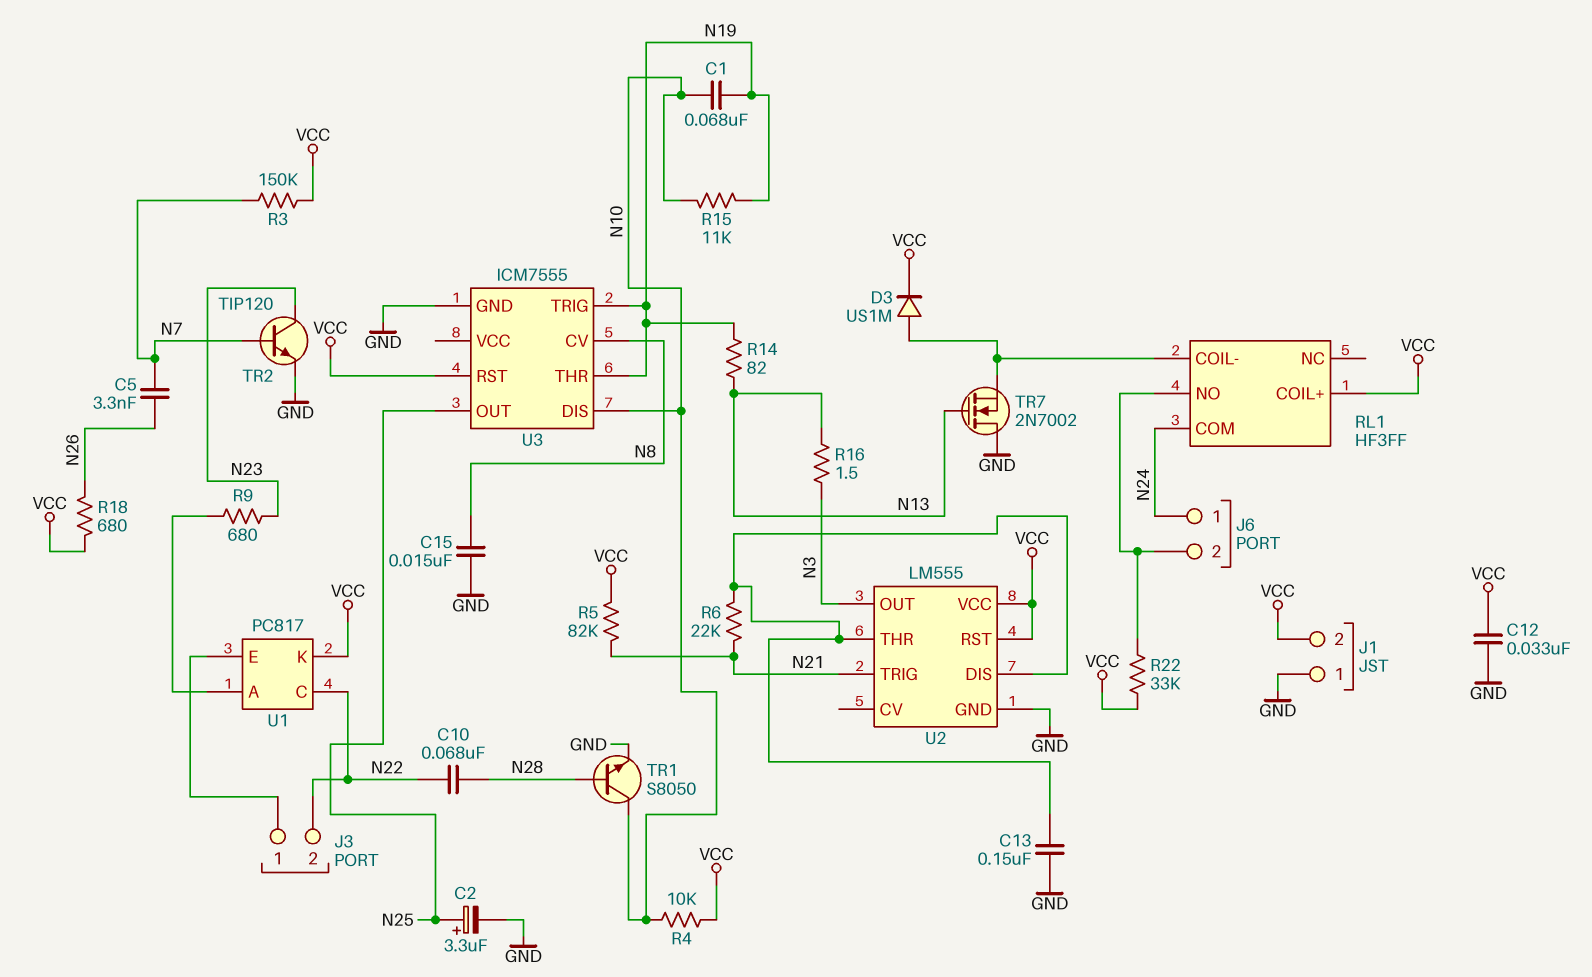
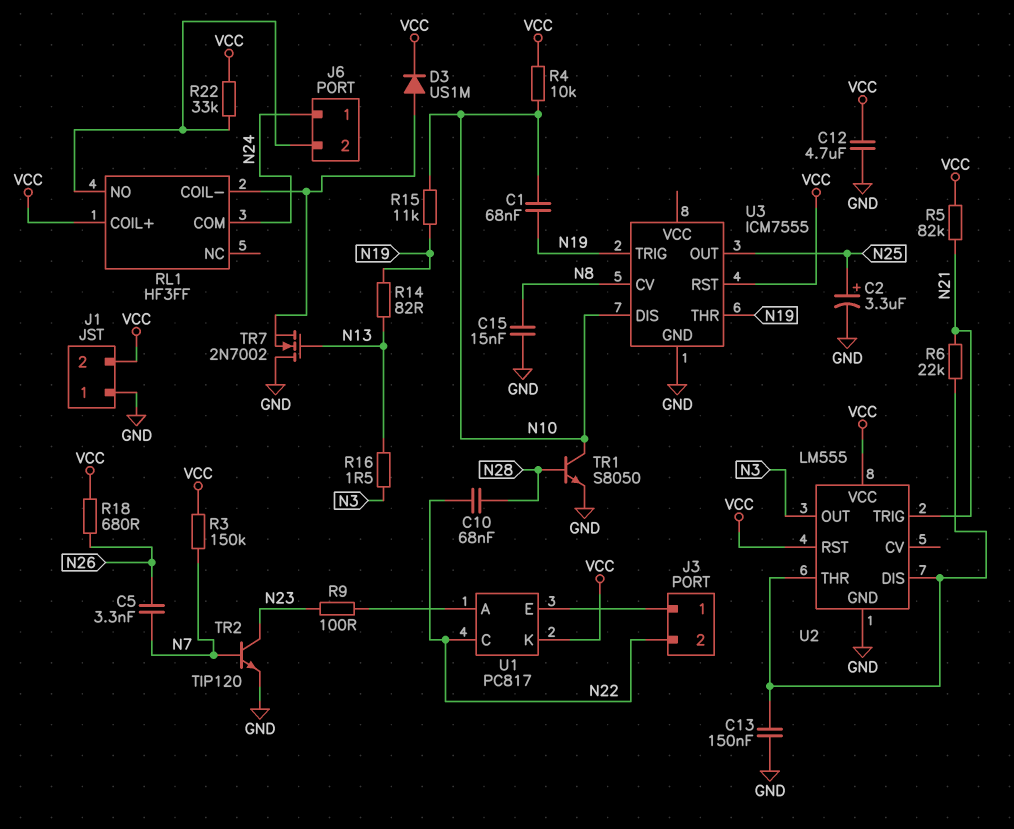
C12: 33nF (GND, VCC) -> 4.7uF (GND, VCC)
R9: 680 (N23, U1/A) -> 100 (N23, U1/A)

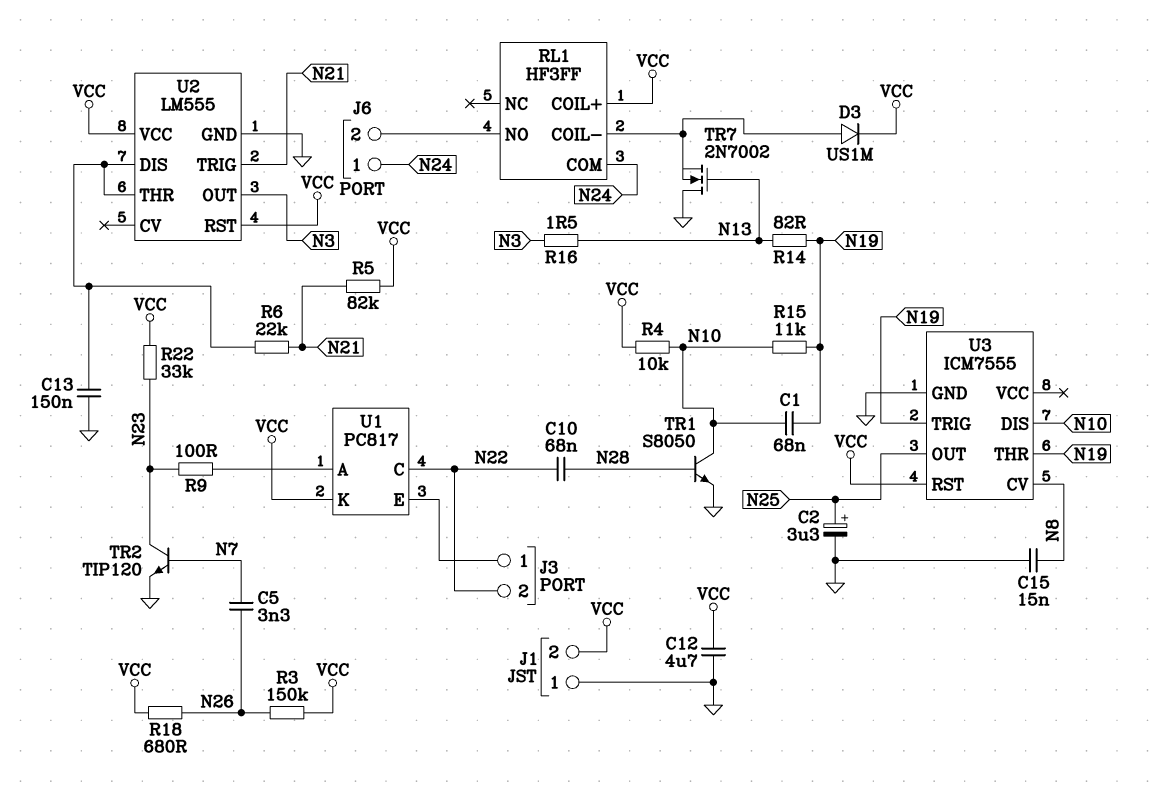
R3: 150k (N7, VCC) -> 150k (N26, VCC)
R22: 33k (J6/2, VCC) -> 33k (N23, VCC)

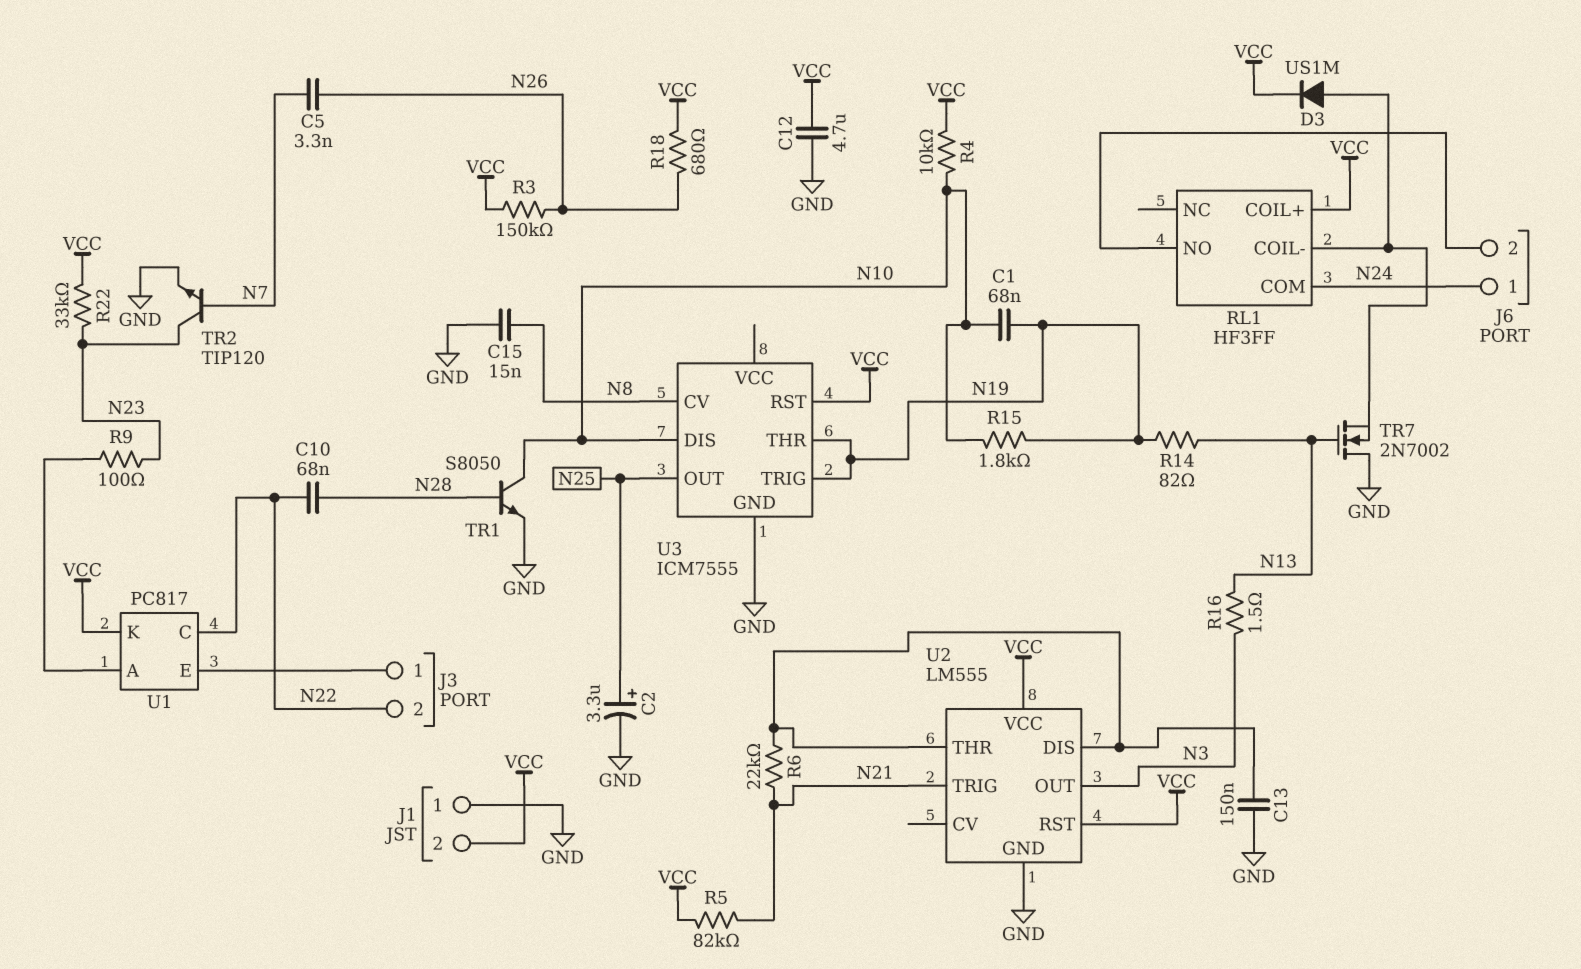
R15: 11k (N10, N19) -> 1.8k (N10, N19)

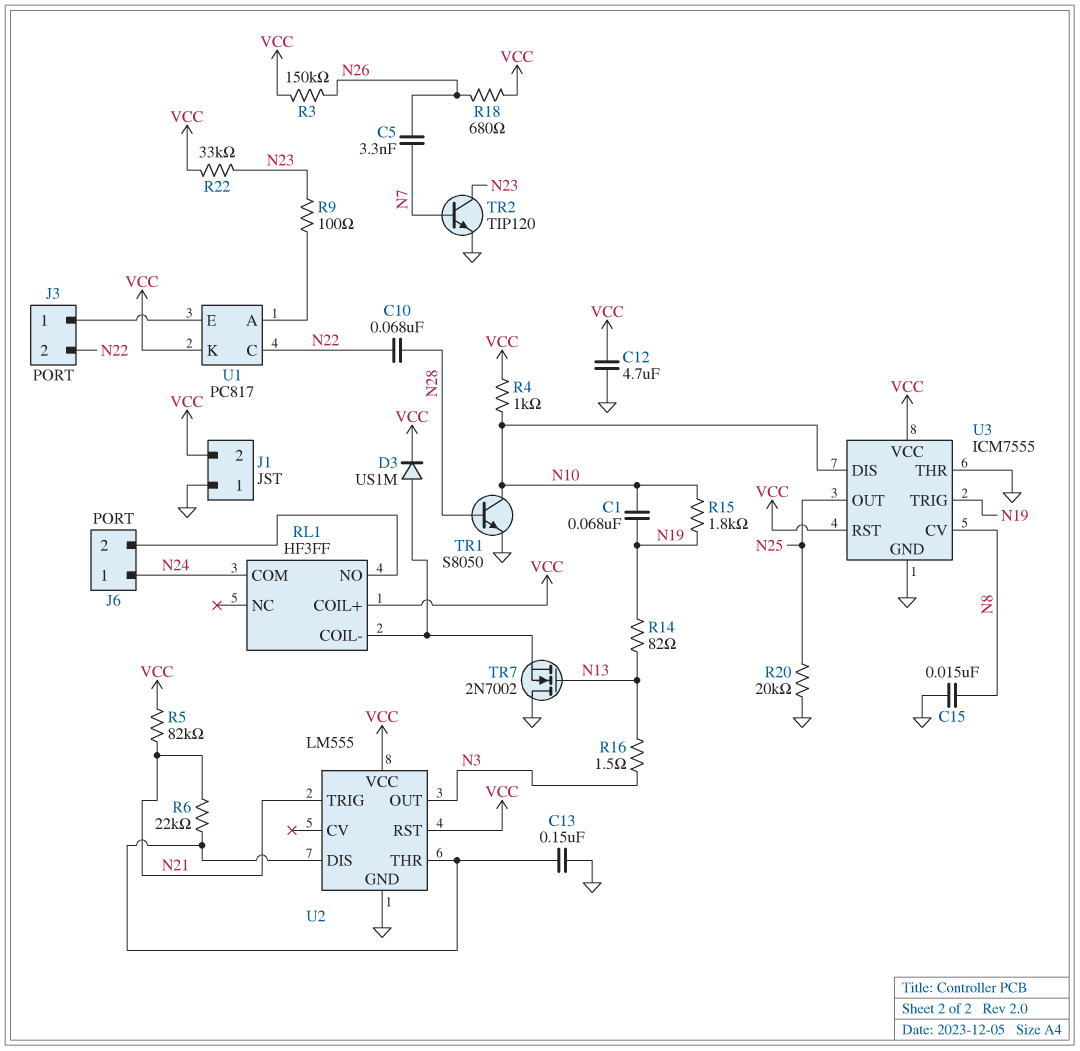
C2: 3.3uF (plus N25, minus GND) -> none
R4: 10k (N10, VCC) -> 1k (N10, VCC)
R20: none -> 20k (GND, N25)
U3 pin THR: N19 -> GND
U3 pin VCC: none -> VCC

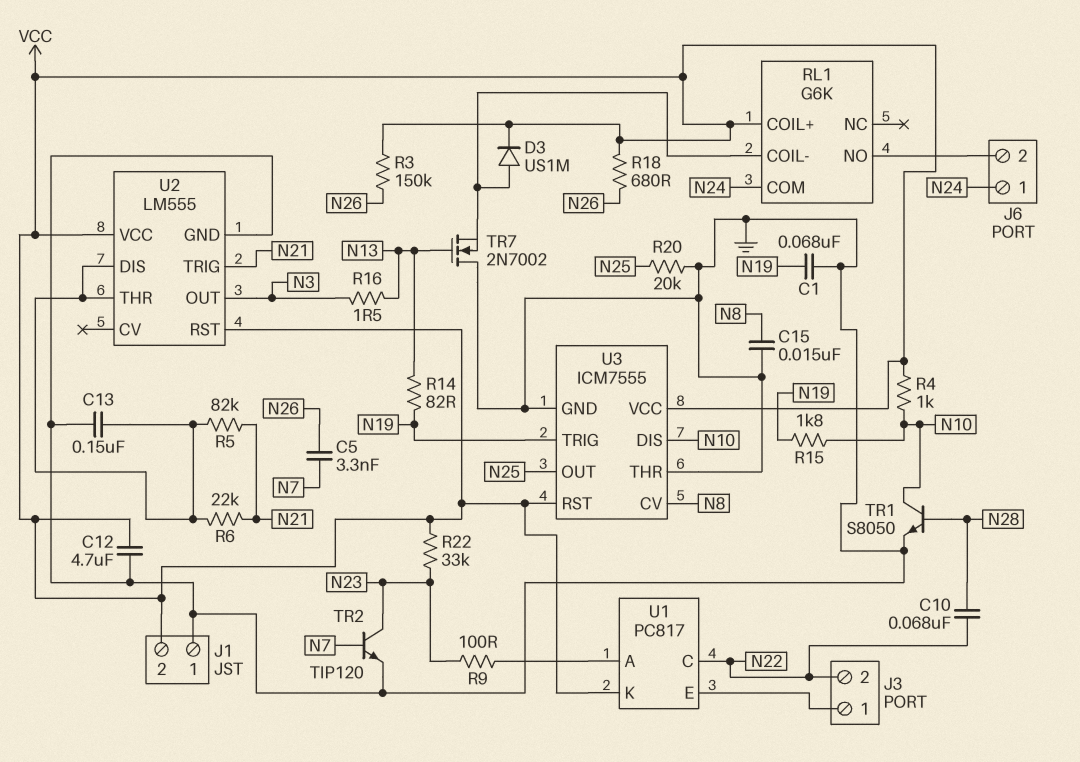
C1: 68nF (N10, N19) -> 68nF (GND, N19)
R5: 82k (N21, VCC) -> 82k (N21, U2/DIS)
RL1: HF3FF -> G6K

